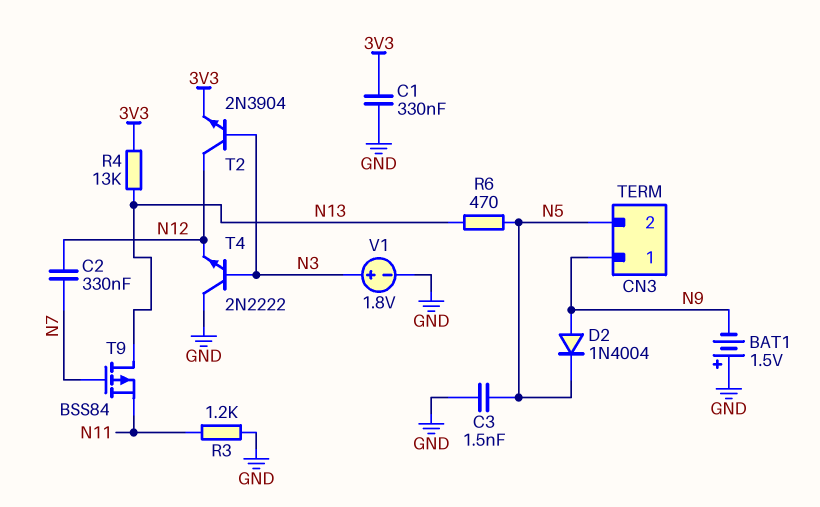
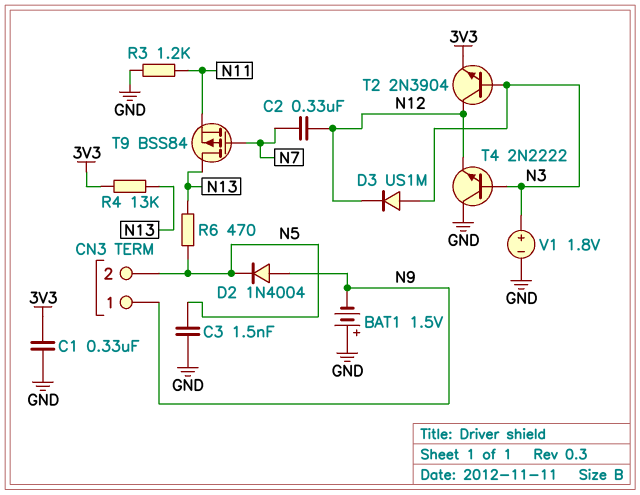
D3: none -> diode US1M (A N3, K N12)

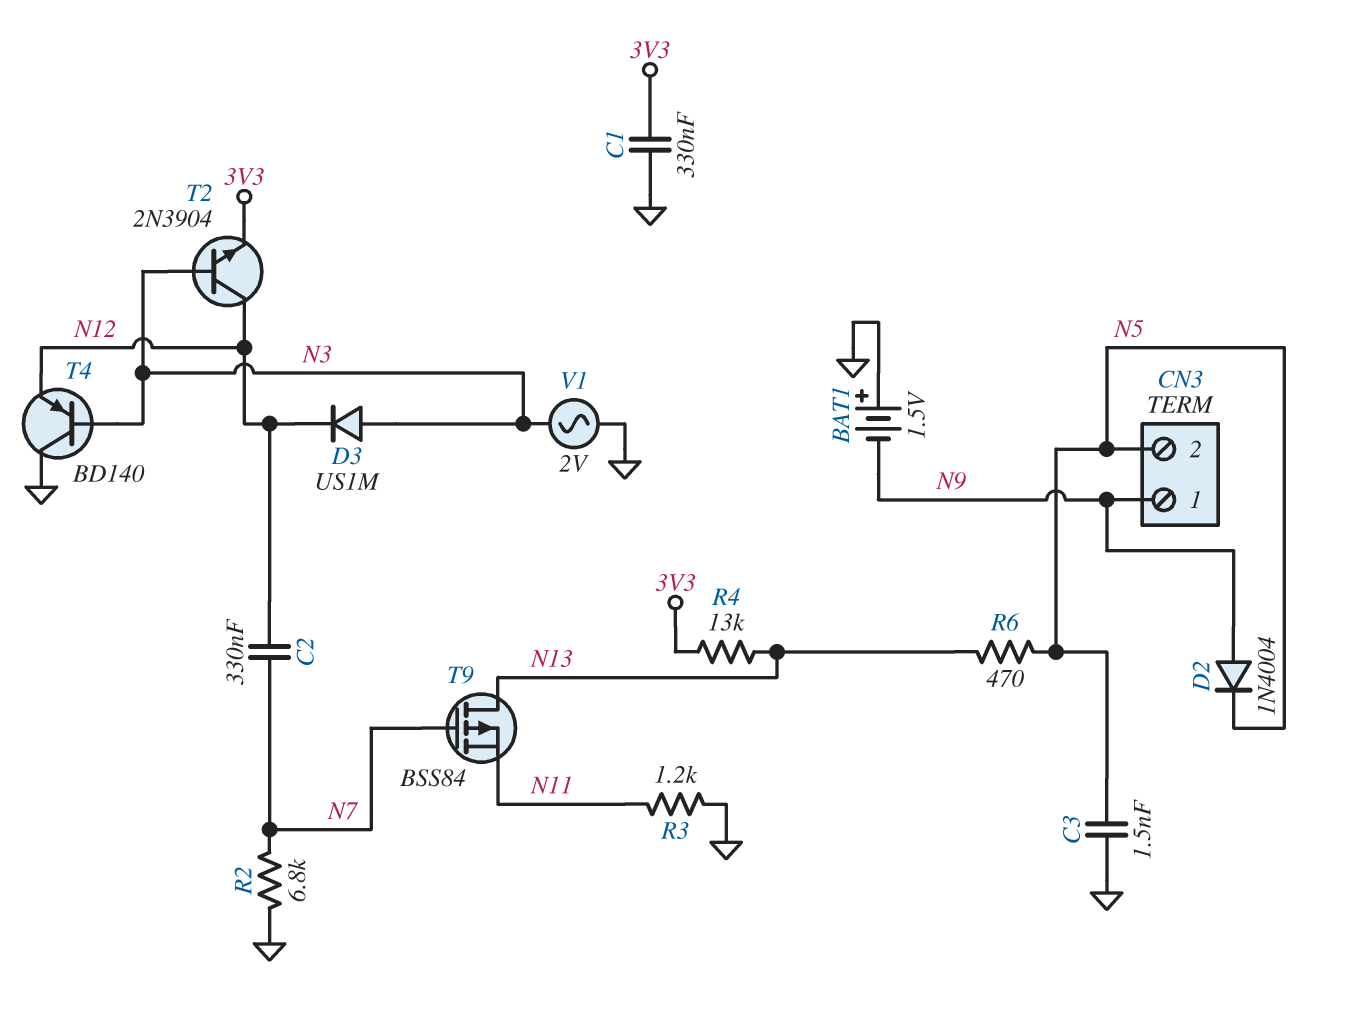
R2: none -> 6.8k (GND, N7)
T4: NPN 2N2222 (B N3, C GND, E N12) -> PNP BD140 (B N3, C GND, E N12)
V1: 1.8V (plus N3, minus GND) -> AC 2V (GND, N3)

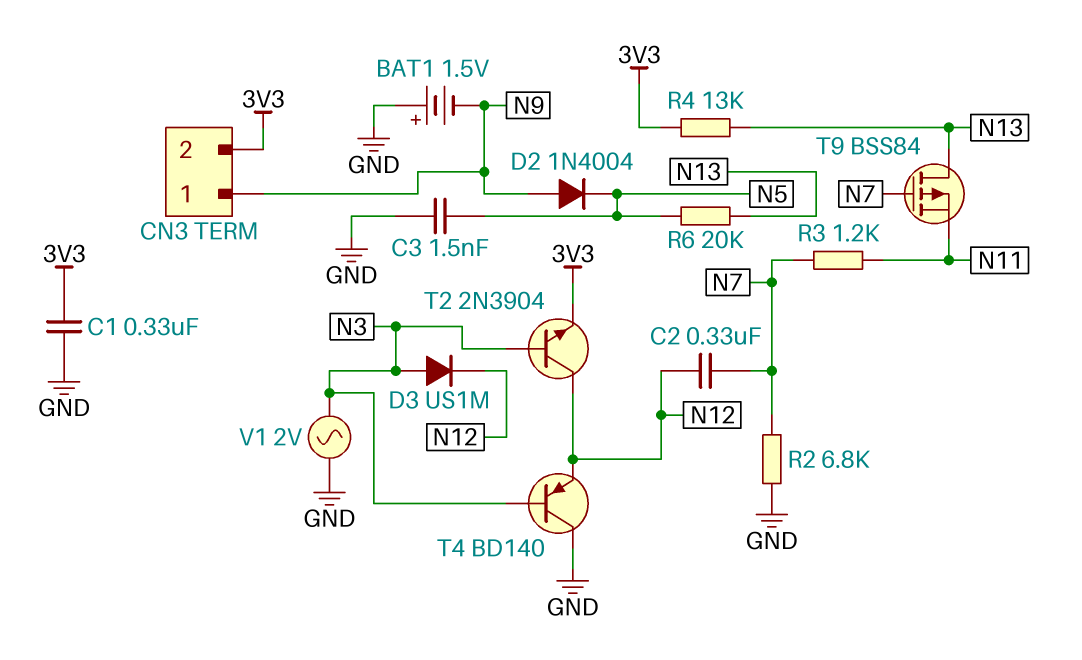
CN3 pin 2: N5 -> 3V3
R3: 1.2k (GND, N11) -> 1.2k (N7, N11)
R6: 470 (N5, N13) -> 20k (N5, N13)

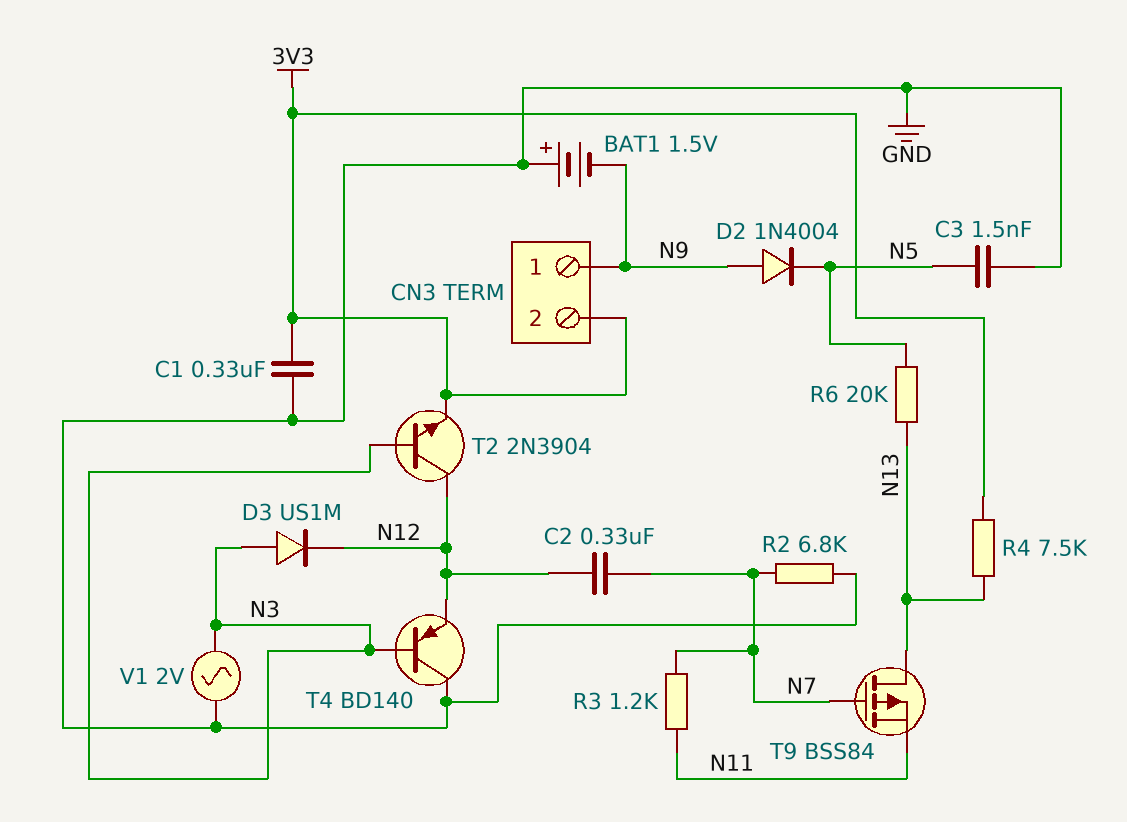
R4: 13k (3V3, N13) -> 7.5k (3V3, N13)

